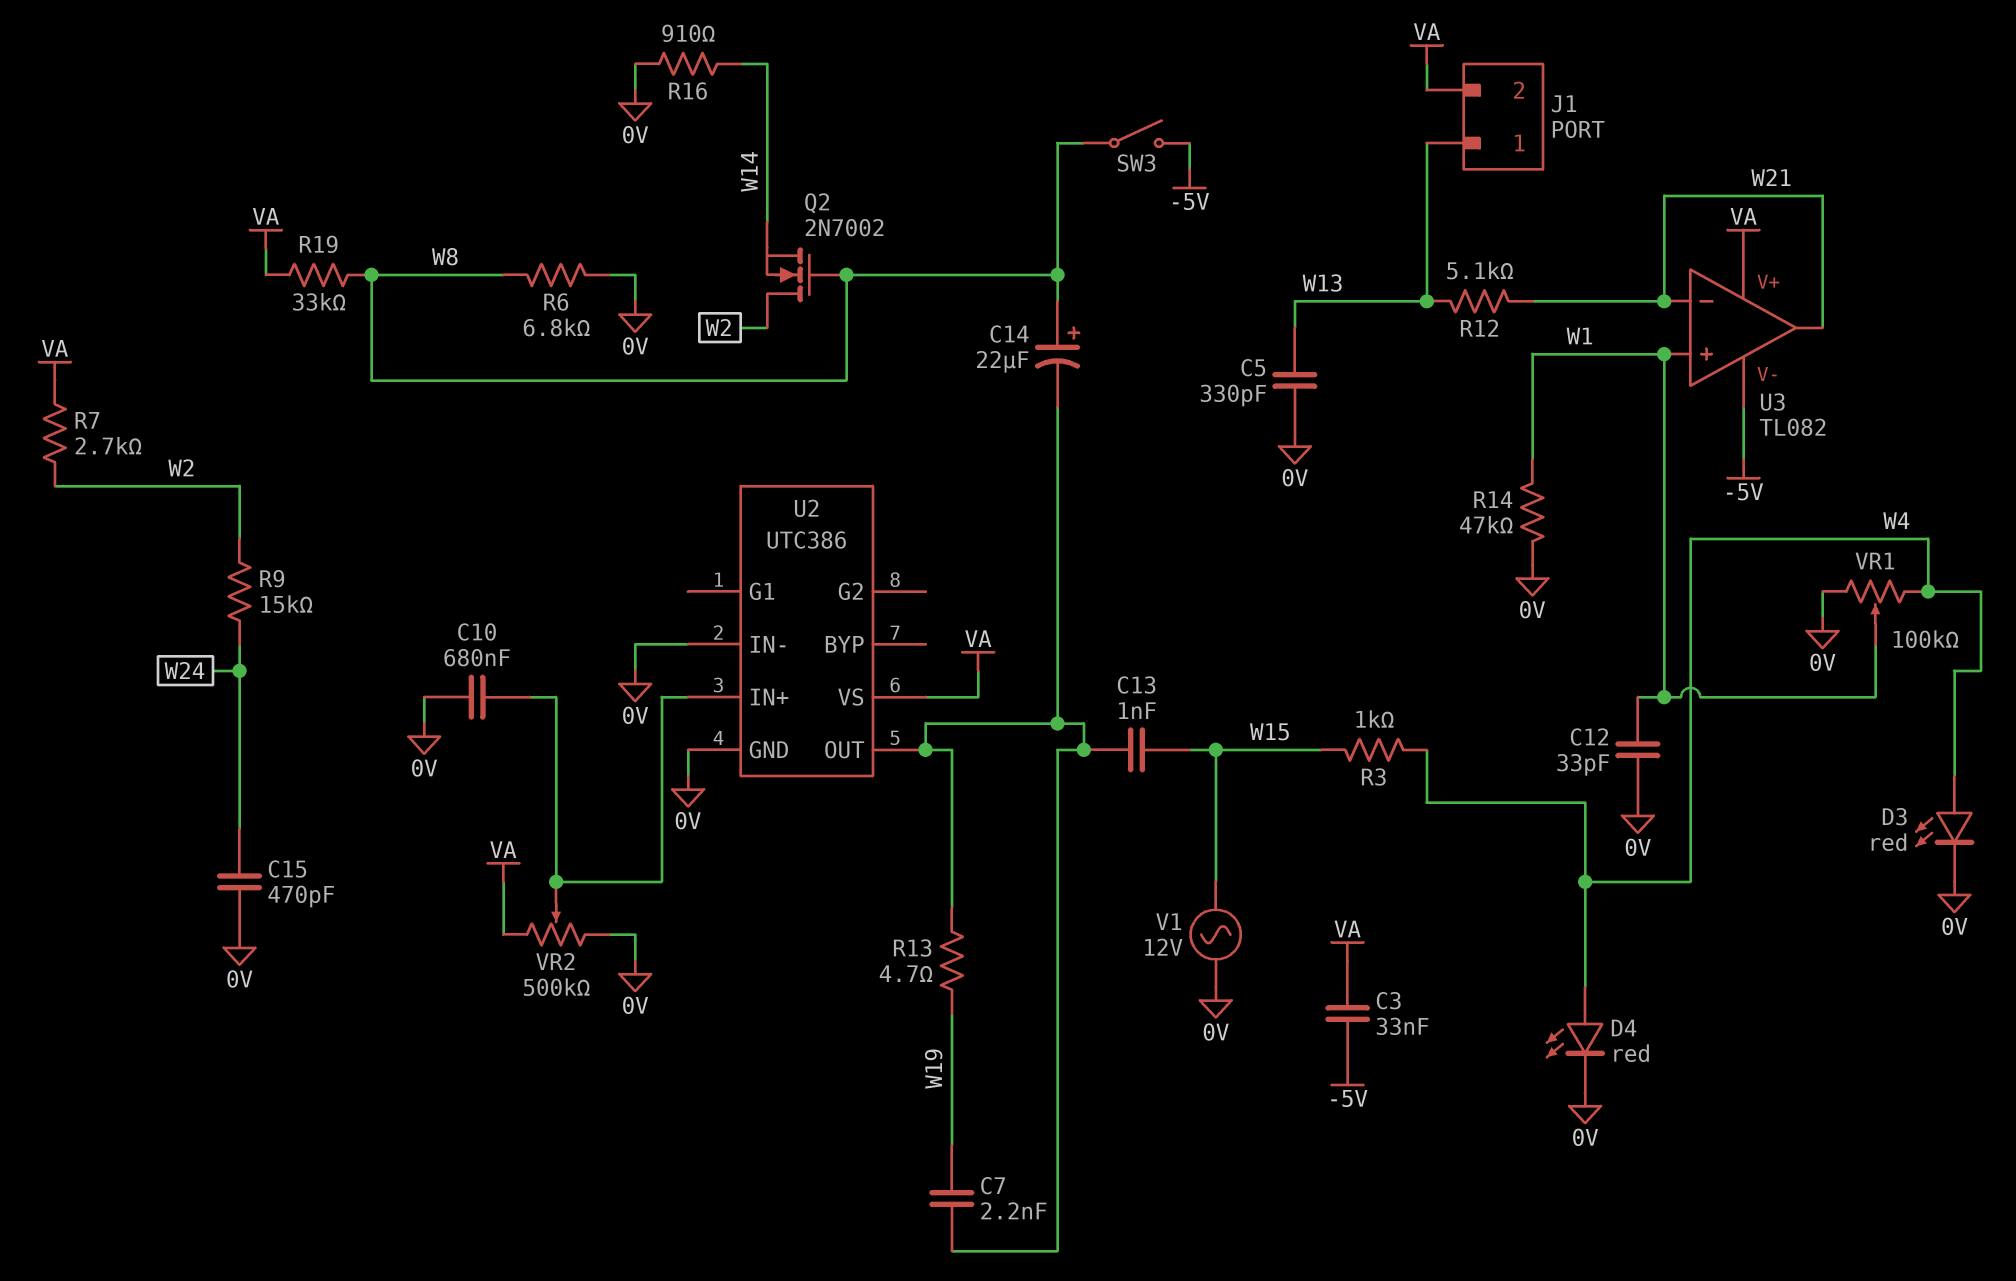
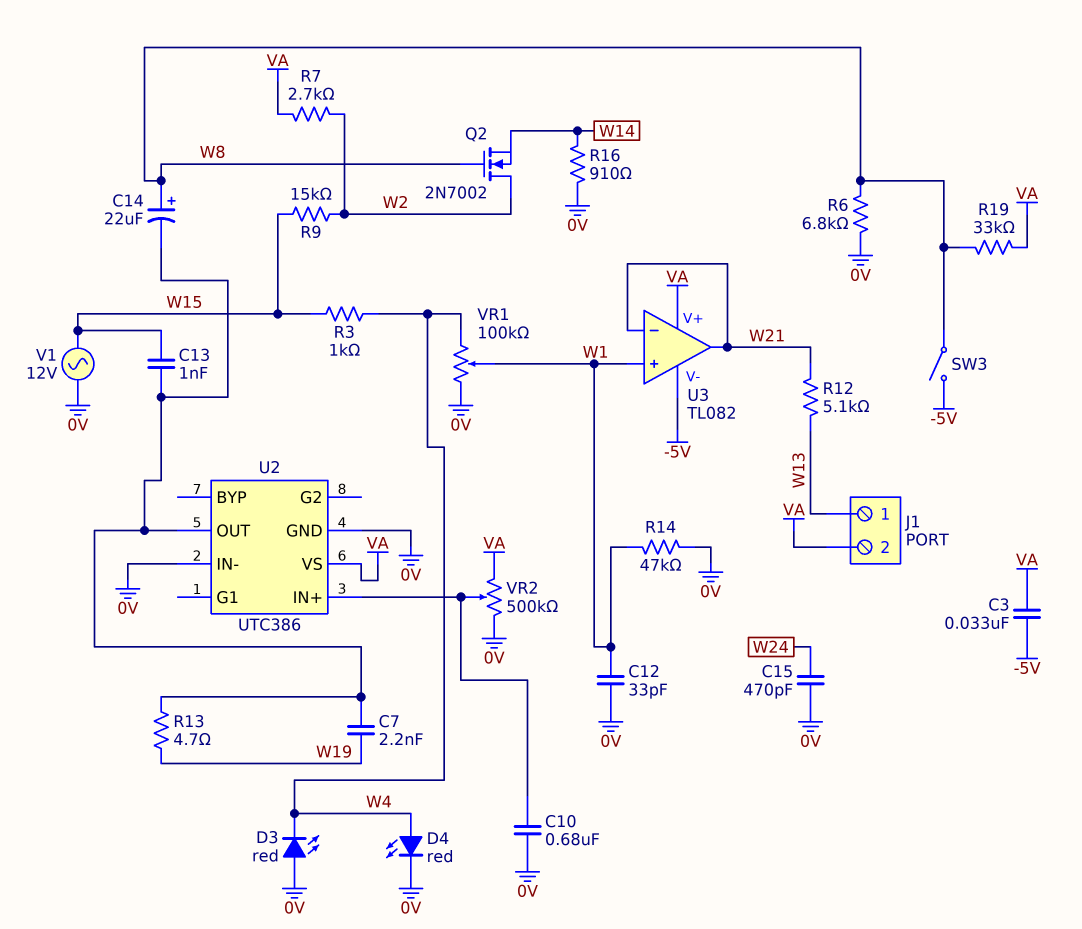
C5: 330pF (0V, W13) -> none
D3: LED red (A W4, K 0V) -> LED red (A 0V, K W4)
R9: 15k (W2, W24) -> 15k (W2, W15)

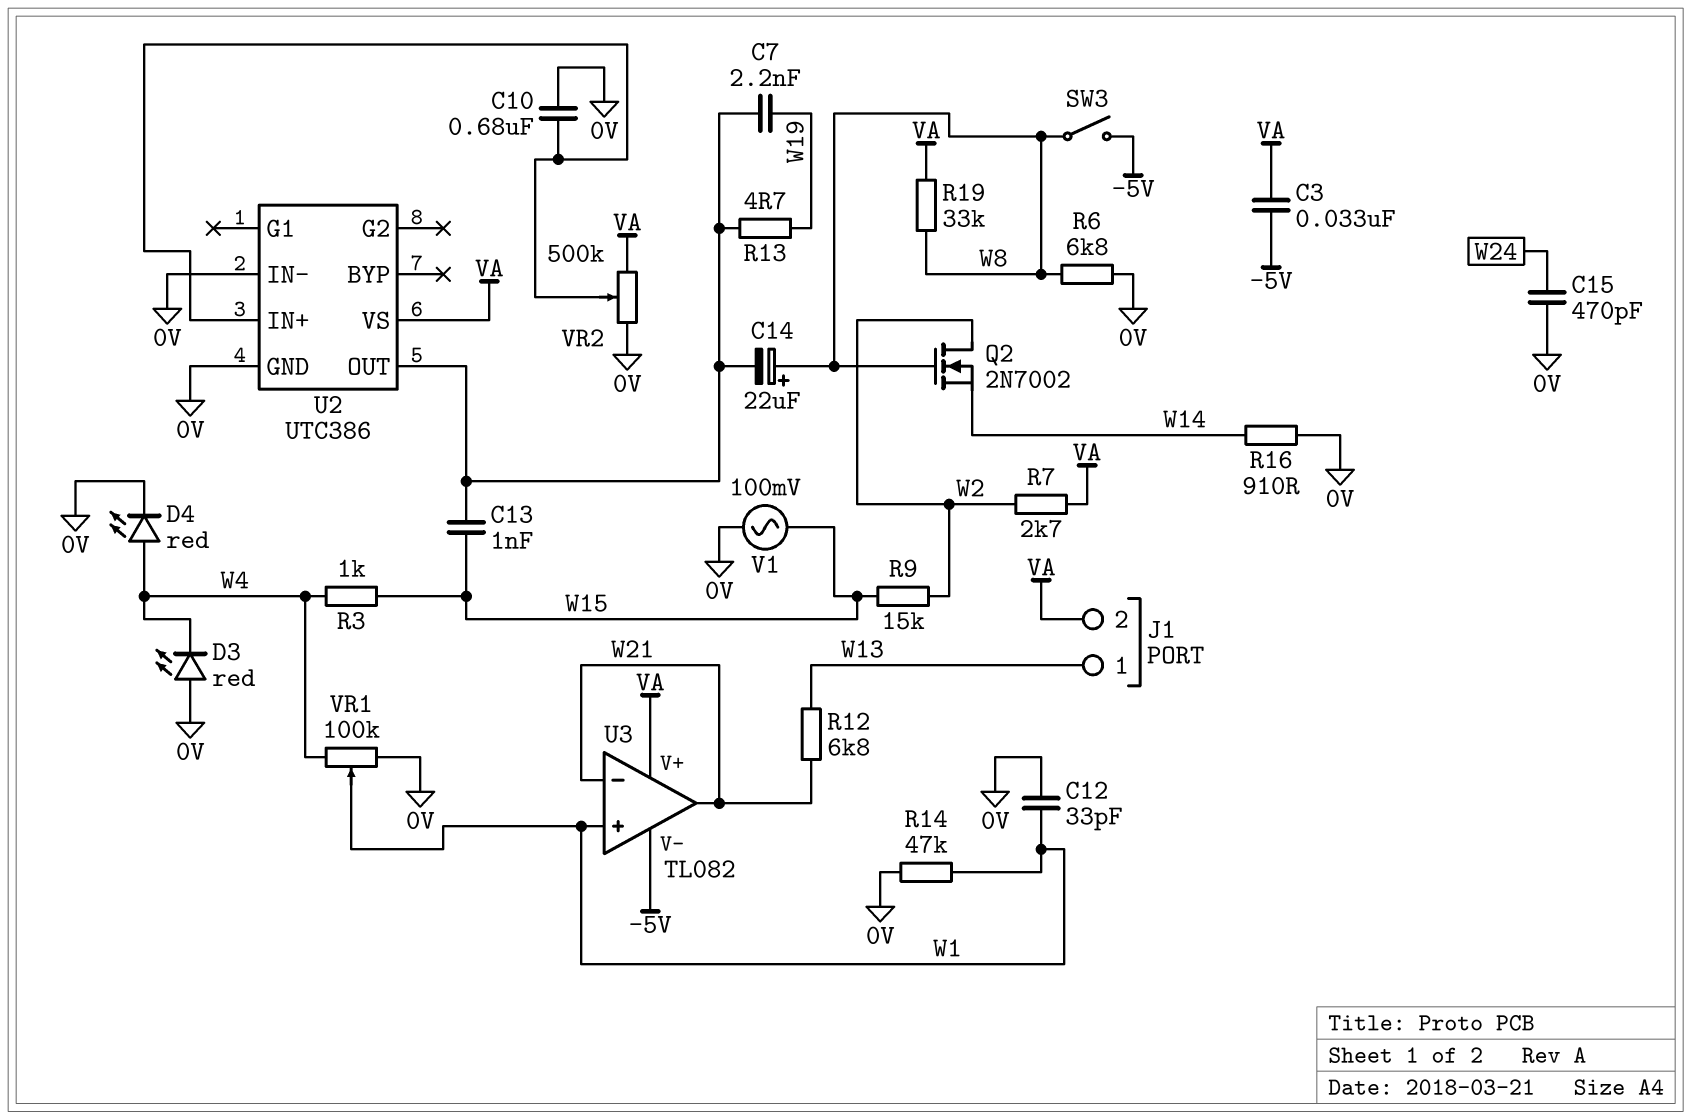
R12: 5.1k (W13, W21) -> 6.8k (W13, W21)
V1: AC 12V (0V, W15) -> AC 100mV (0V, W15)

